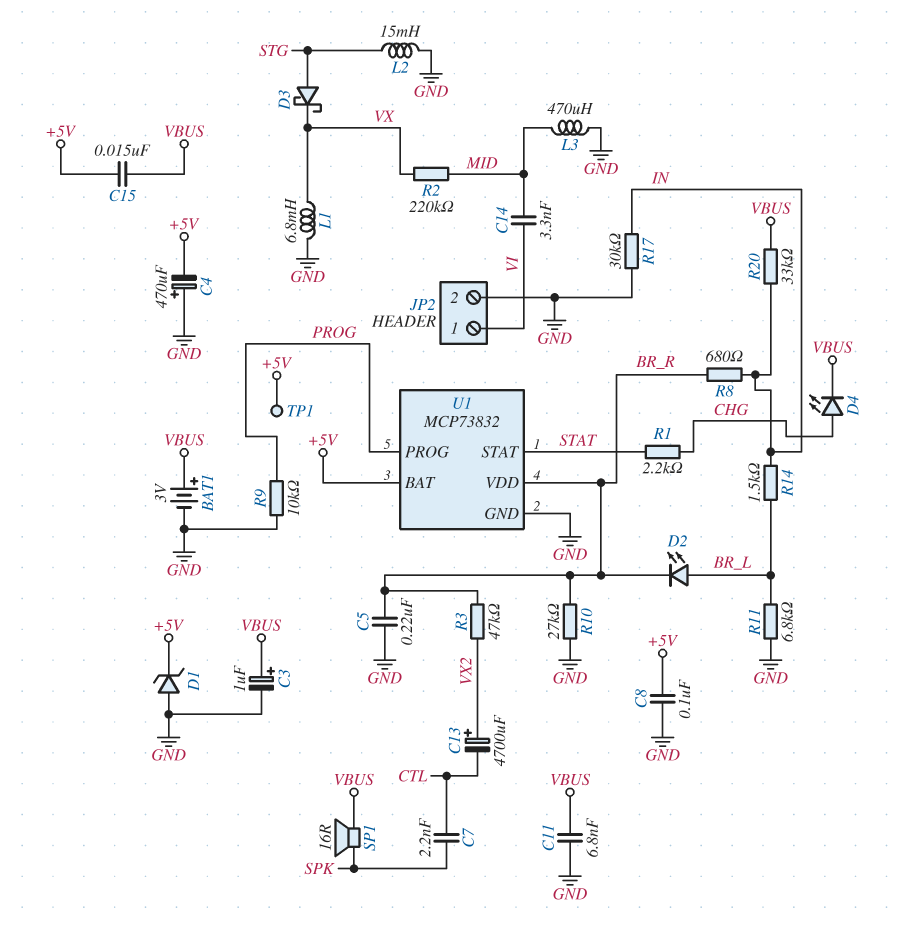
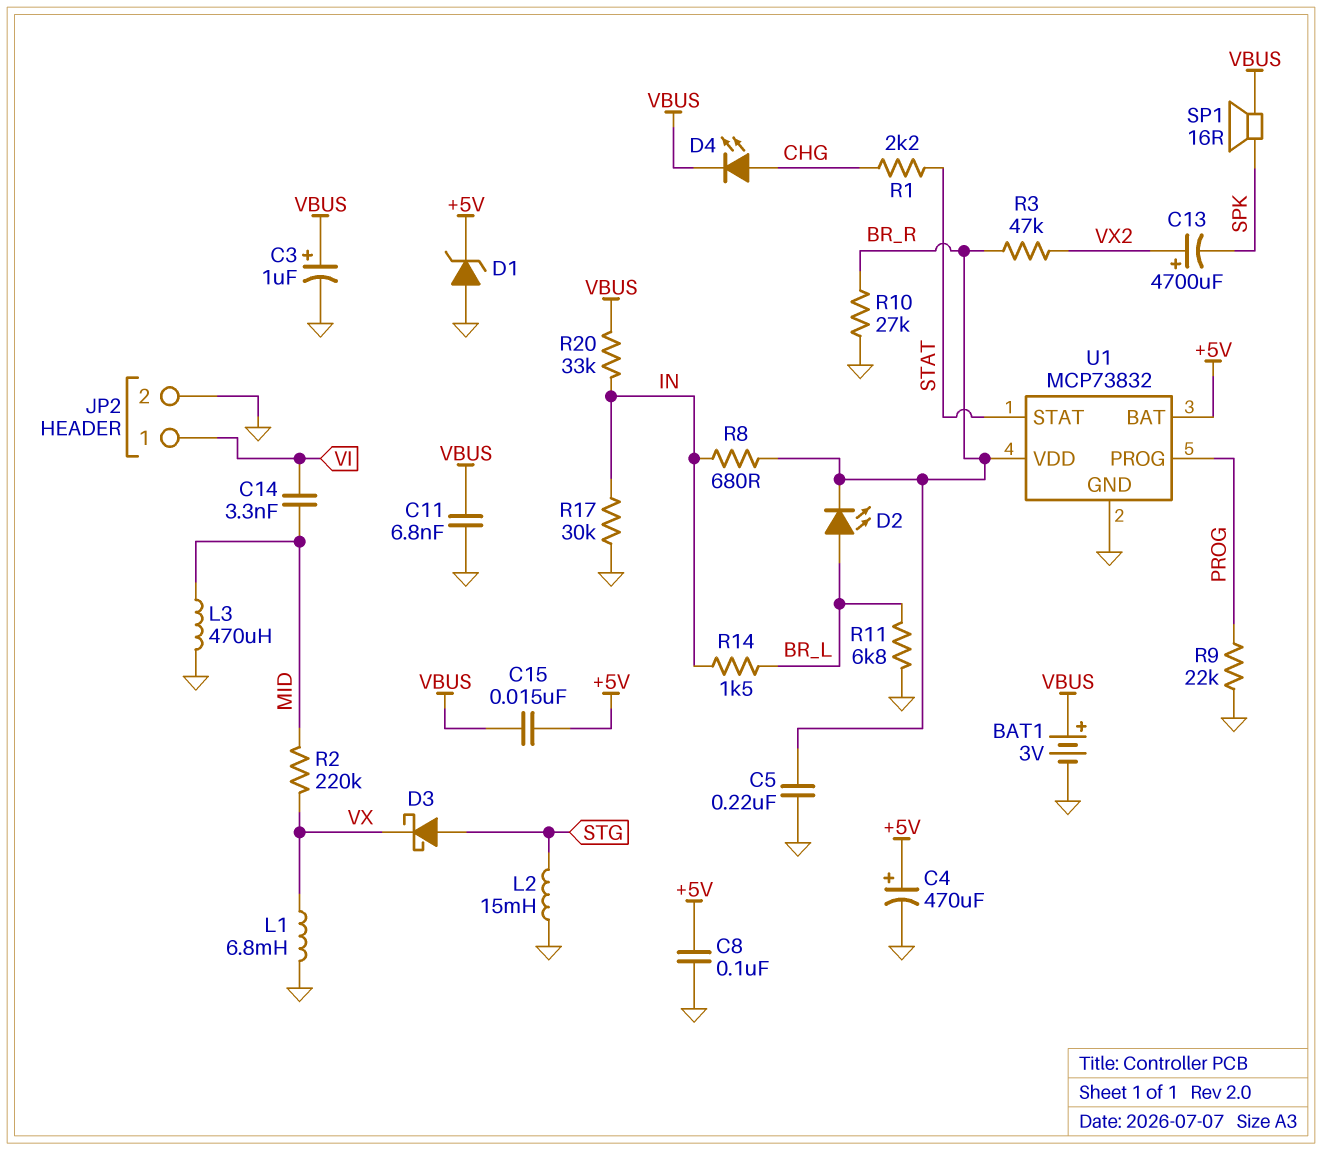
C4: 470uF (plus GND, minus +5V) -> 470uF (plus +5V, minus GND)
C7: 2.2nF (CTL, SPK) -> none
C13: 4700uF (plus VX2, minus CTL) -> 4700uF (plus VX2, minus SPK)
R9: 10k (GND, PROG) -> 22k (GND, PROG)
TP1: test point (+5V) -> none

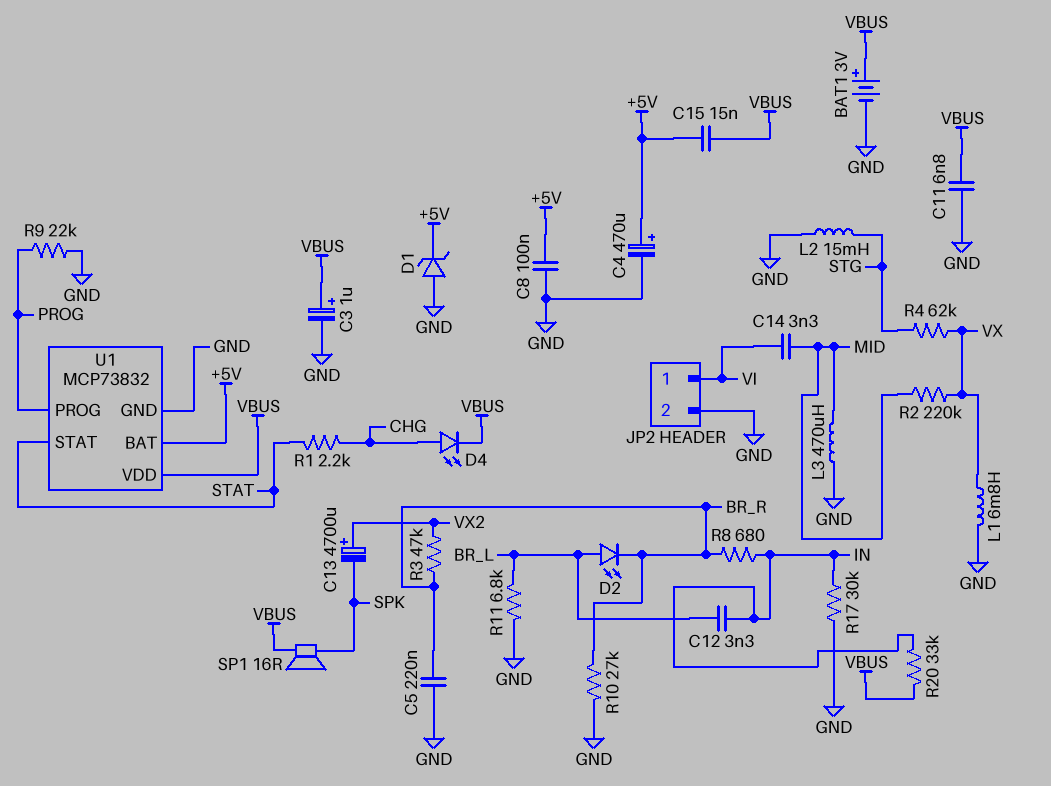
C12: none -> 3.3nF (BR_L, IN)
D3: schottky (A STG, K VX) -> none
R4: none -> 62k (STG, VX)
R14: 1.5k (BR_L, IN) -> none
U1 pin VDD: BR_R -> VBUS

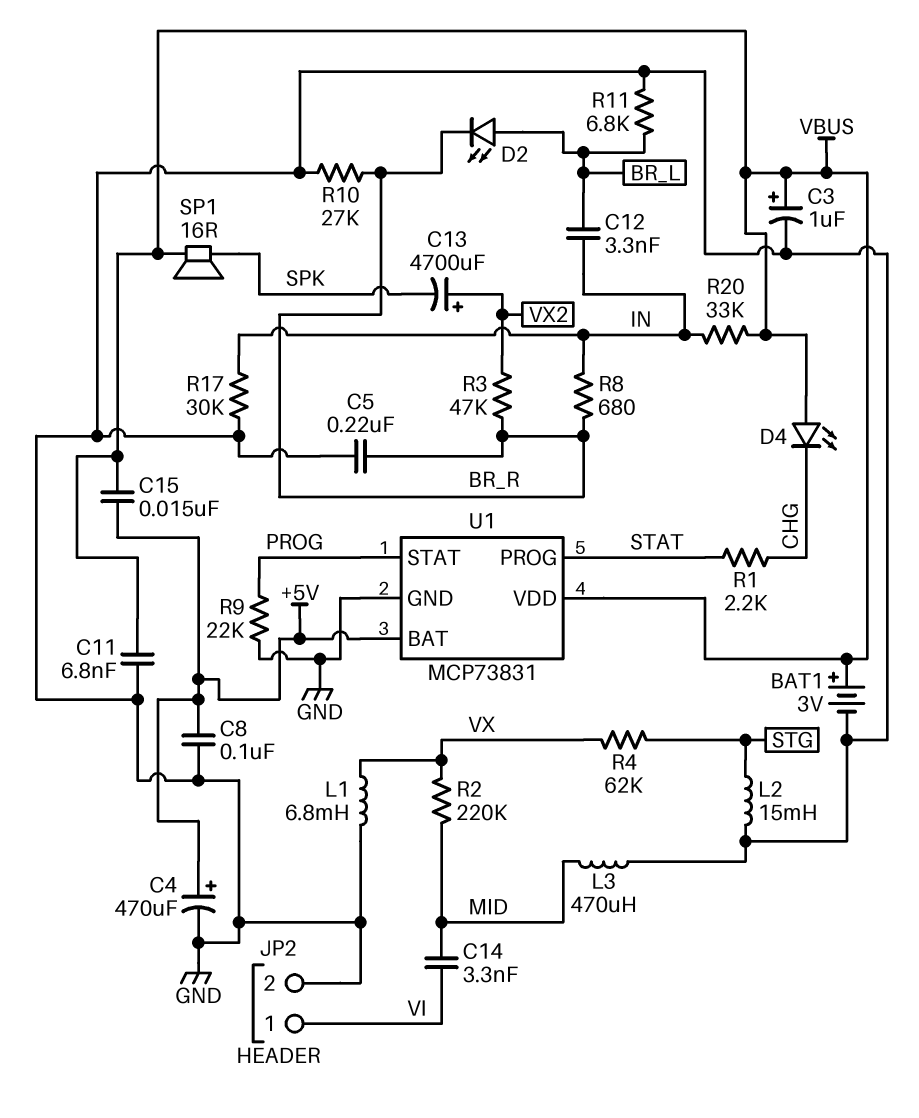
D1: zener (A GND, K +5V) -> none
D4: LED (A CHG, K VBUS) -> LED (A VBUS, K CHG)
U1: MCP73832 -> MCP73831
U1 pin PROG: PROG -> STAT
U1 pin STAT: STAT -> PROG

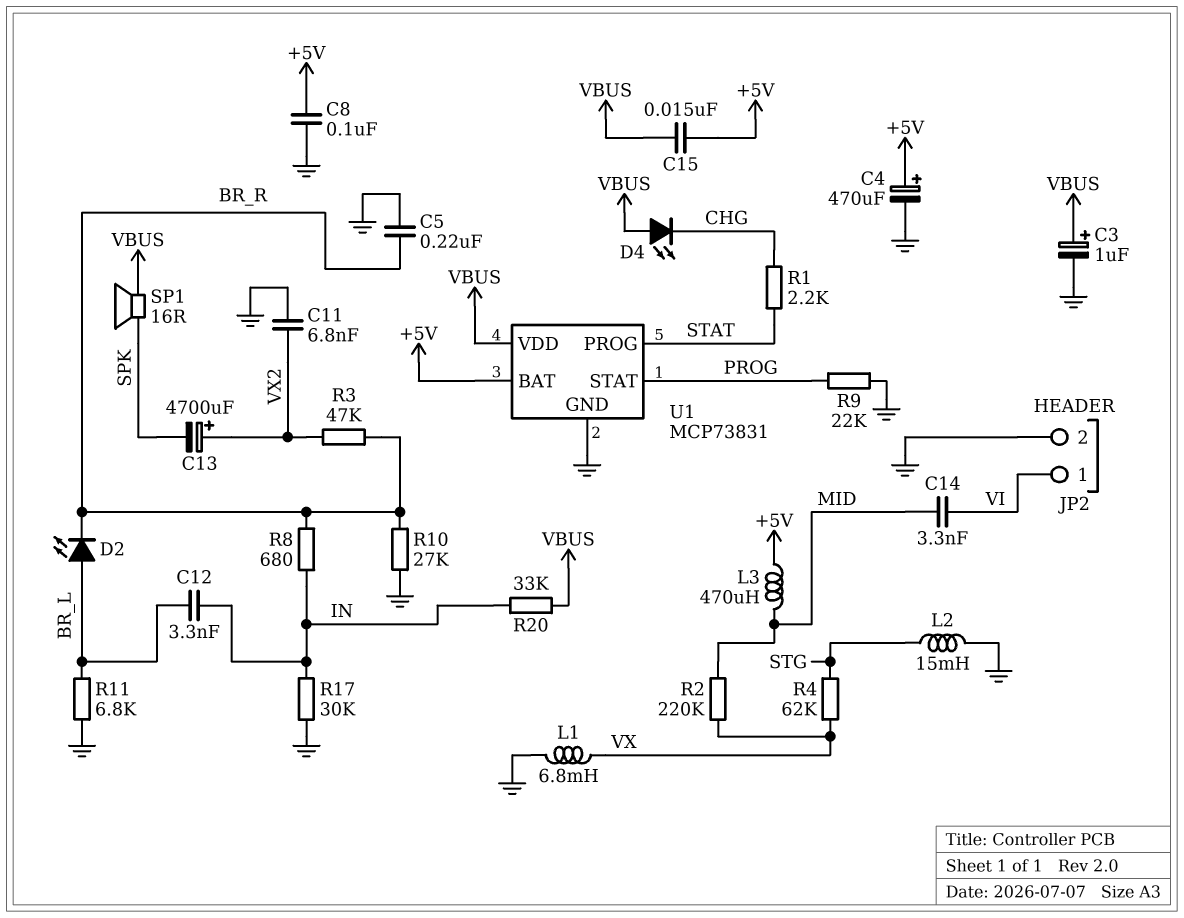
BAT1: 3V (plus VBUS, minus GND) -> none
C11: 6.8nF (GND, VBUS) -> 6.8nF (GND, VX2)
L3: 470uH (GND, MID) -> 470uH (+5V, MID)

